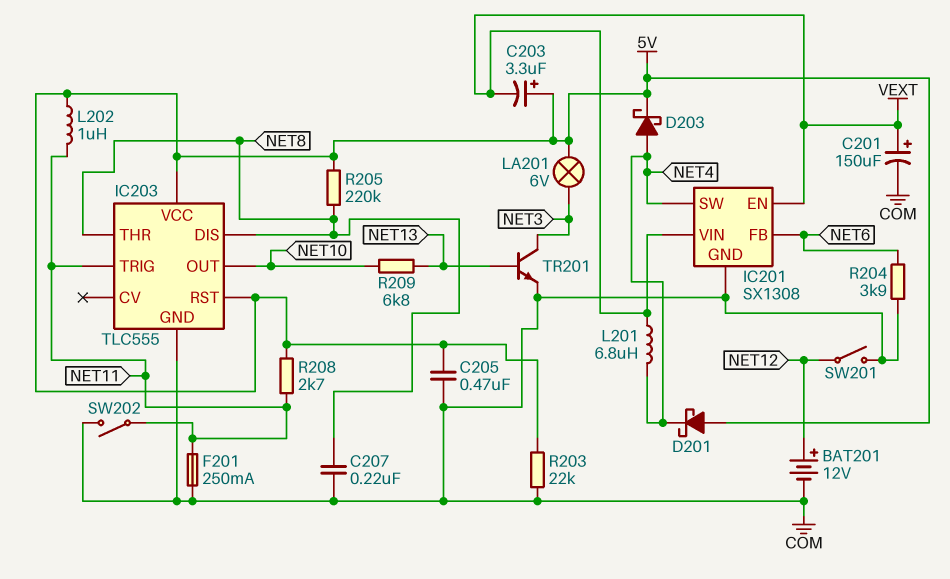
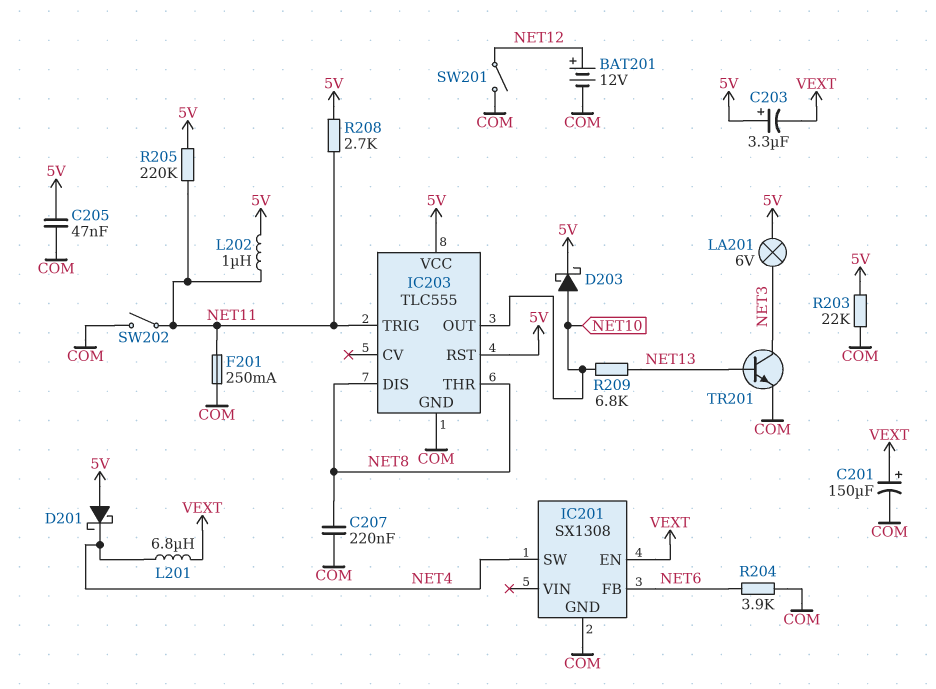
C205: 470nF (5V, COM) -> 47nF (5V, COM)
D203: schottky (A NET4, K 5V) -> schottky (A NET10, K 5V)
IC201 pin VIN: VEXT -> none
R205: 220k (5V, NET8) -> 220k (5V, NET11)

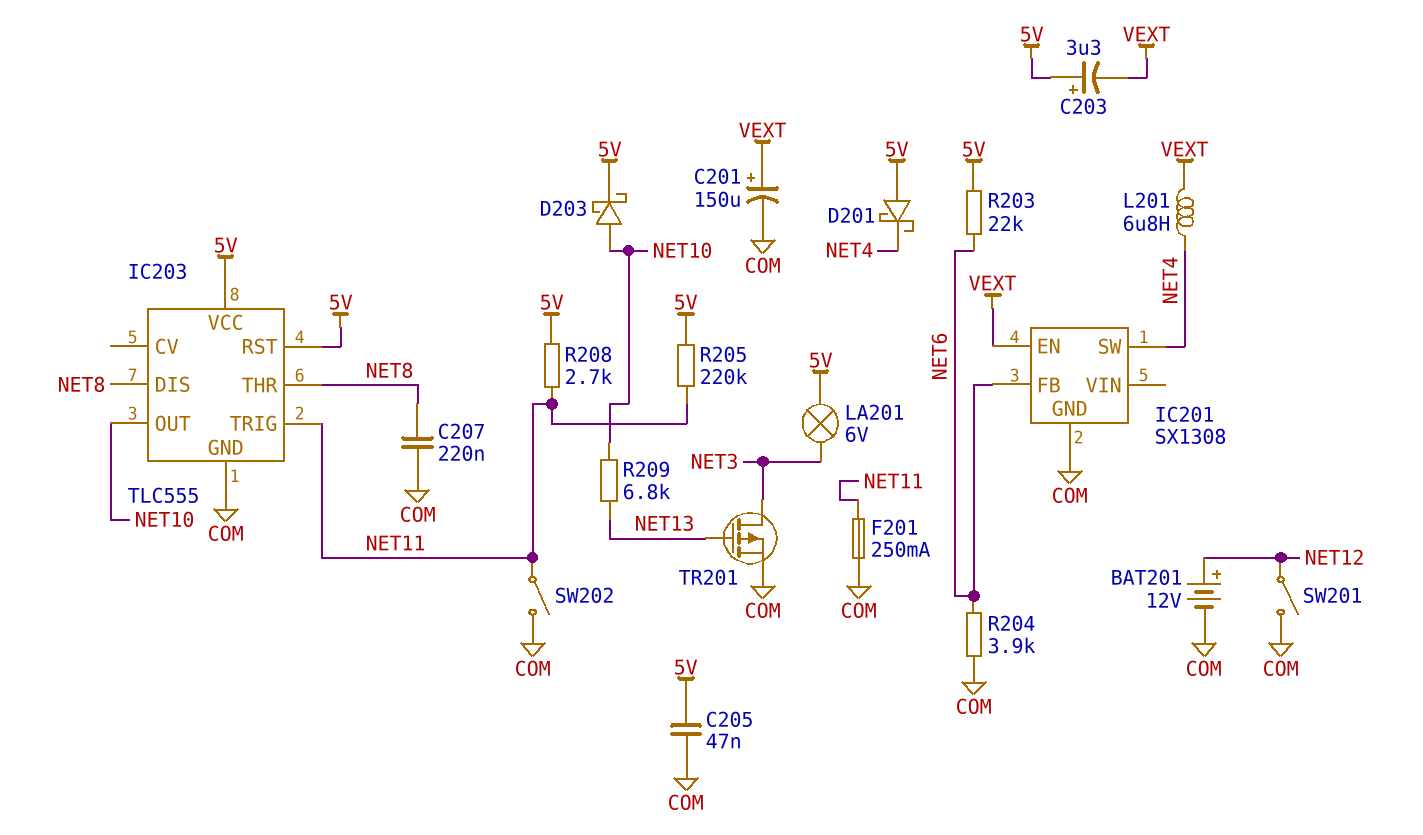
L202: 1uH (5V, NET11) -> none
R203: 22k (5V, COM) -> 22k (5V, NET6)
TR201: NPN (B NET13, C NET3, E COM) -> PMOS (G NET13, D NET3, S COM)

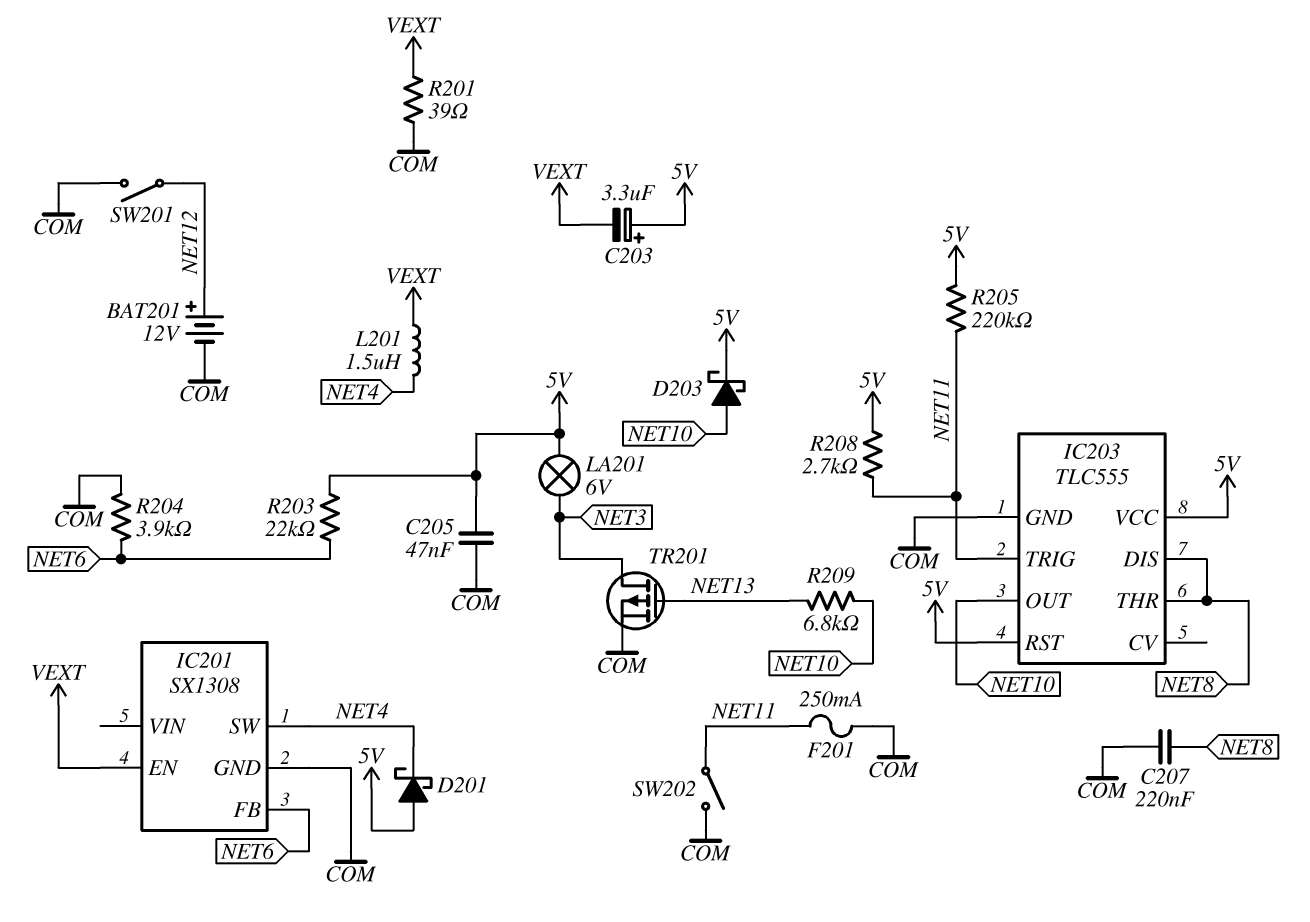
C201: 150uF (plus VEXT, minus COM) -> none
L201: 6.8uH (NET4, VEXT) -> 1.5uH (NET4, VEXT)
R201: none -> 39 (COM, VEXT)

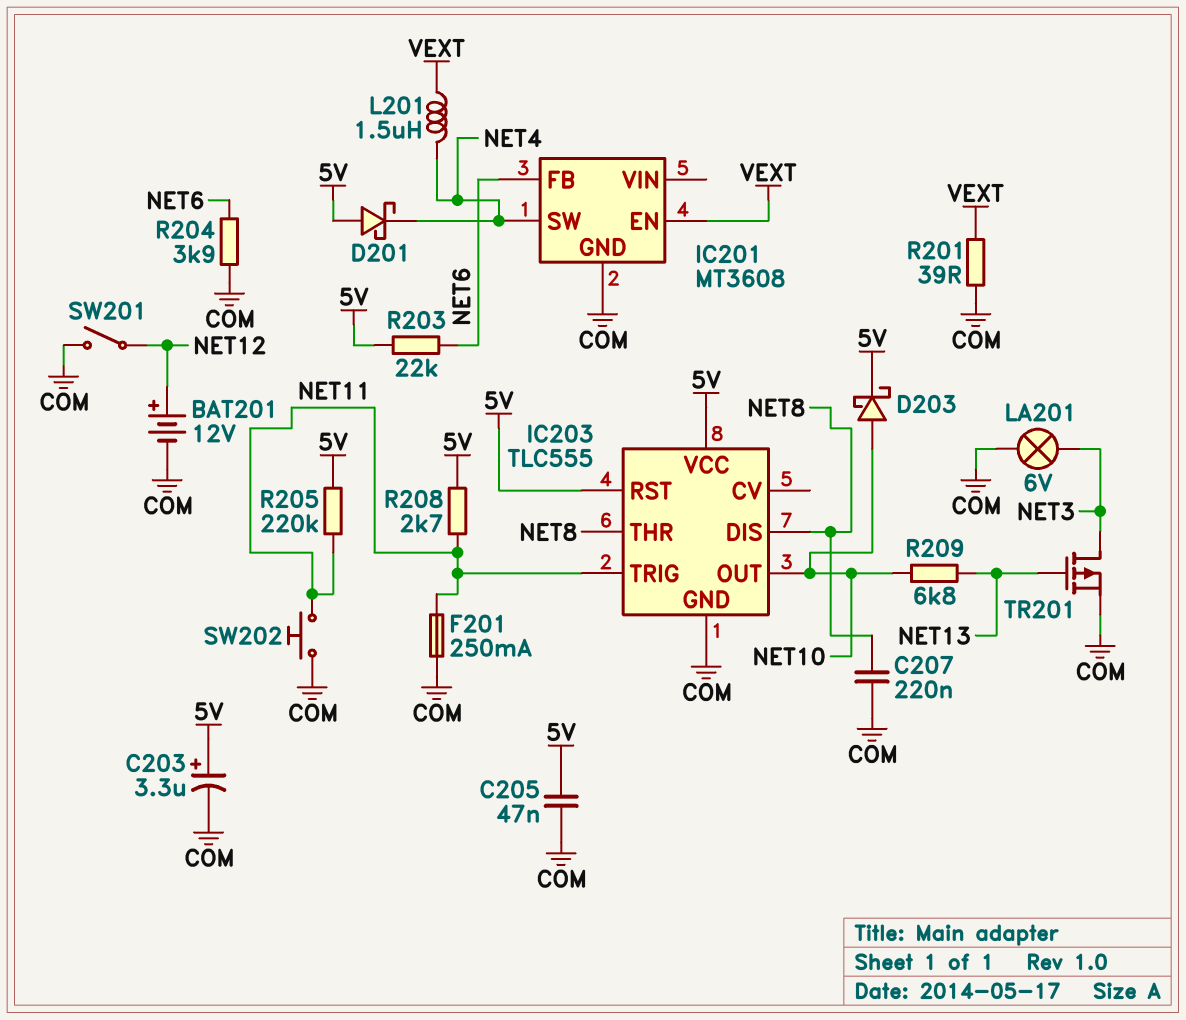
C203: 3.3uF (plus 5V, minus VEXT) -> 3.3uF (plus 5V, minus COM)
IC201: SX1308 -> MT3608
LA201: lamp 6V (5V, NET3) -> lamp 6V (COM, NET3)
SW202: switch (COM, NET11) -> button (COM, NET11)

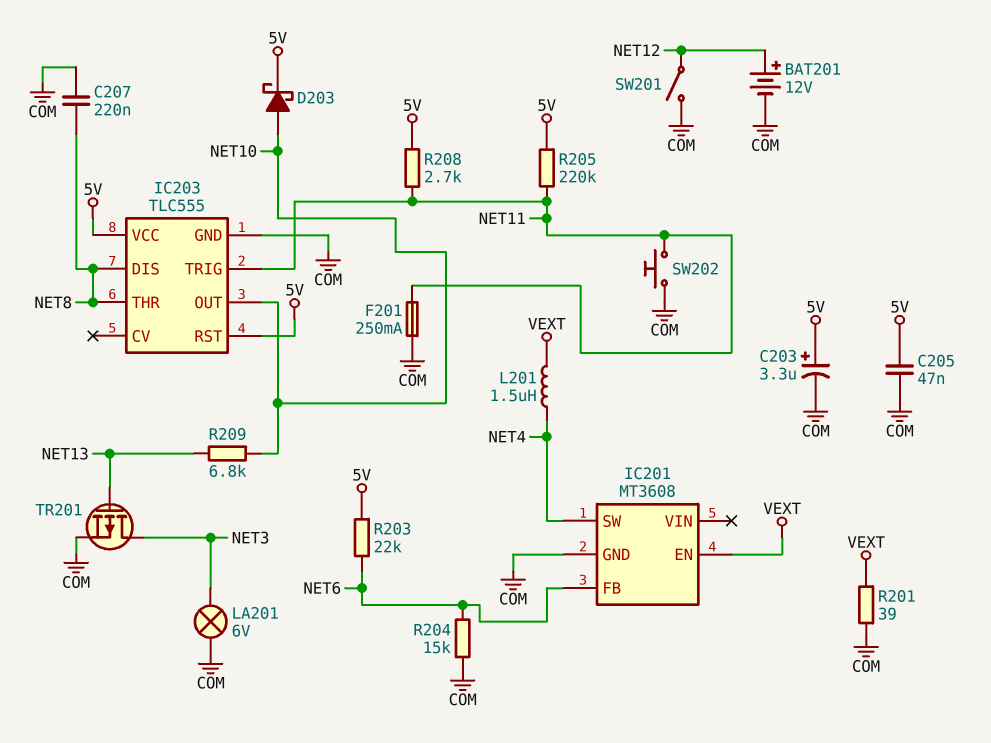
D201: schottky (A 5V, K NET4) -> none
R204: 3.9k (COM, NET6) -> 15k (COM, NET6)

